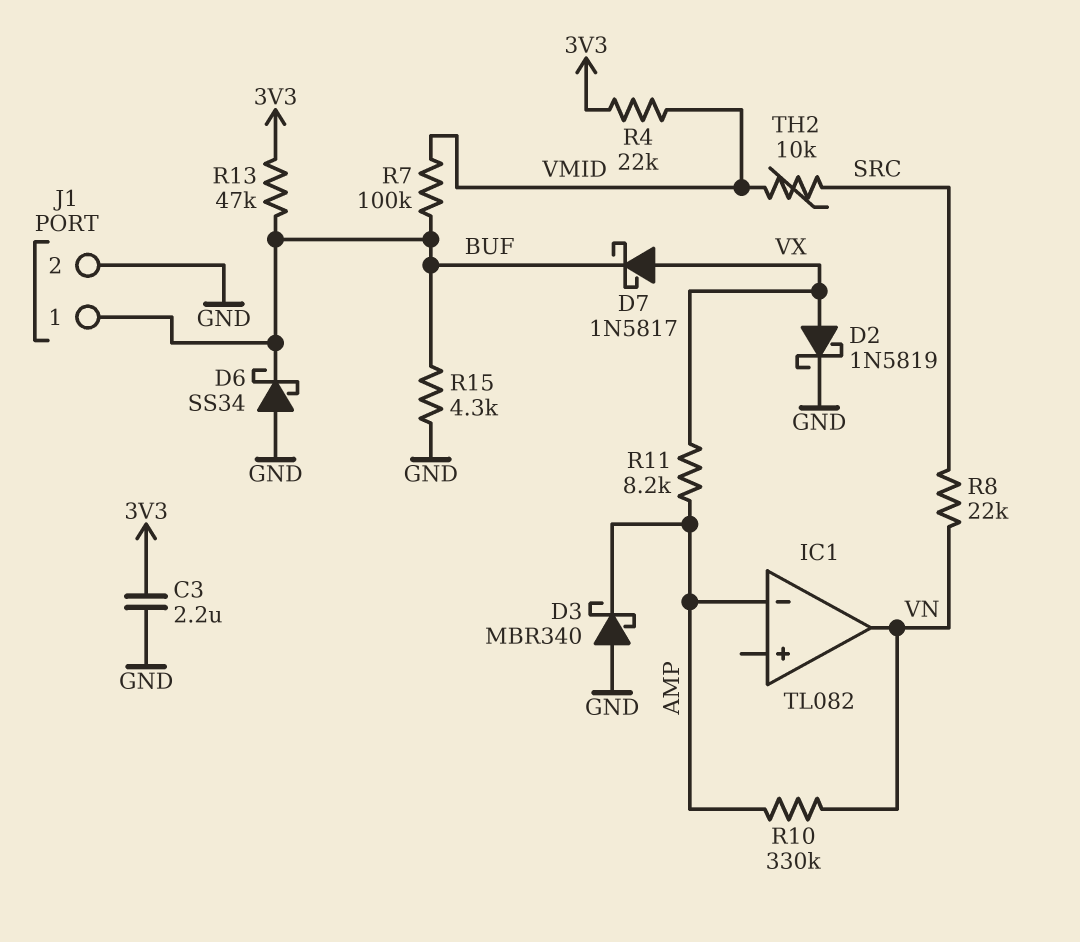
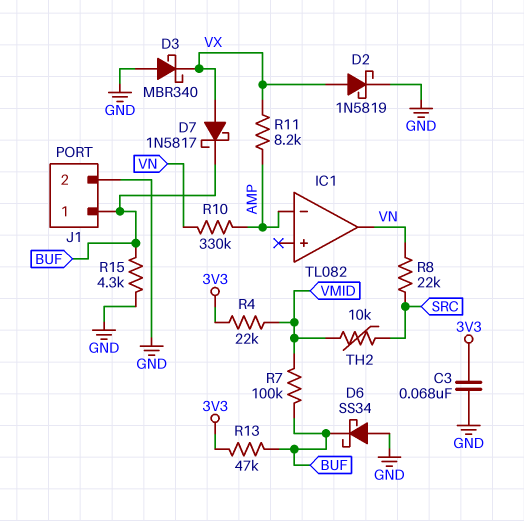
C3: 2.2uF (3V3, GND) -> 68nF (3V3, GND)
D3: schottky MBR340 (A GND, K AMP) -> schottky MBR340 (A GND, K VX)

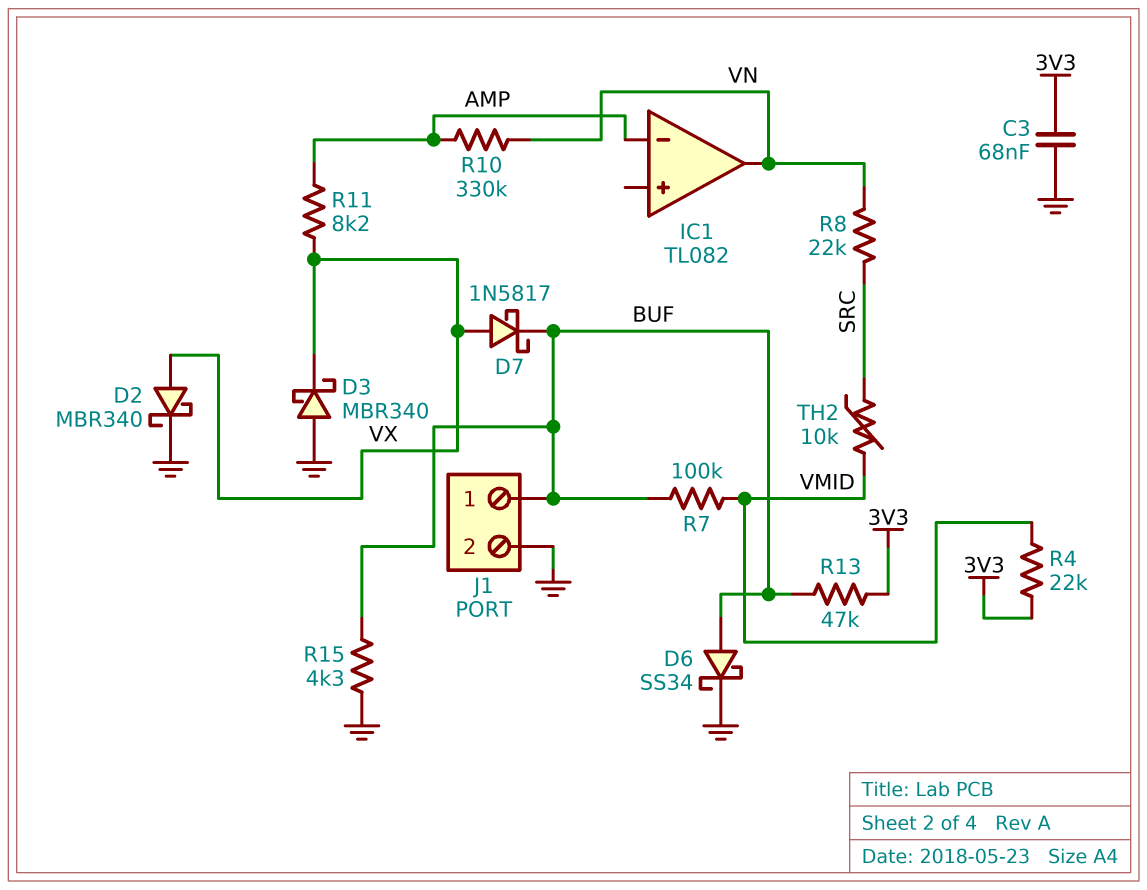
D2: schottky 1N5819 (A VX, K GND) -> schottky MBR340 (A VX, K GND)
D6: schottky SS34 (A GND, K BUF) -> schottky SS34 (A BUF, K GND)

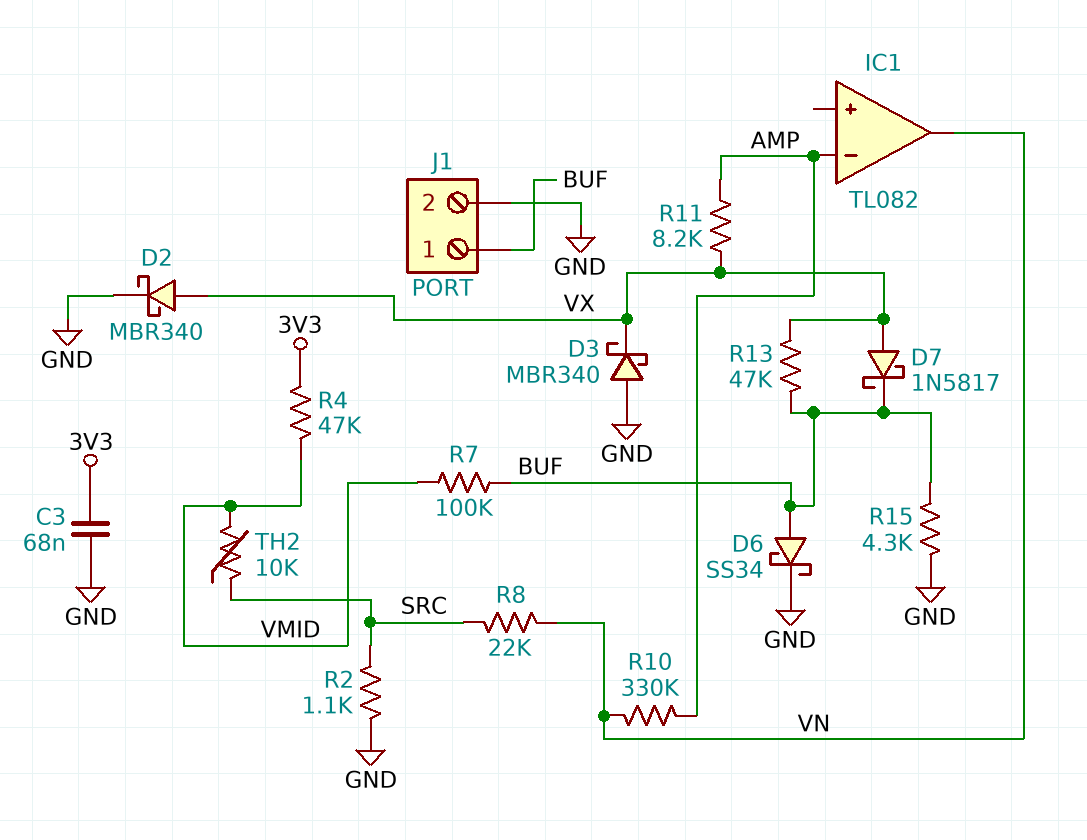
R2: none -> 1.1k (GND, SRC)
R4: 22k (3V3, VMID) -> 47k (3V3, VMID)
R13: 47k (3V3, BUF) -> 47k (BUF, VX)

